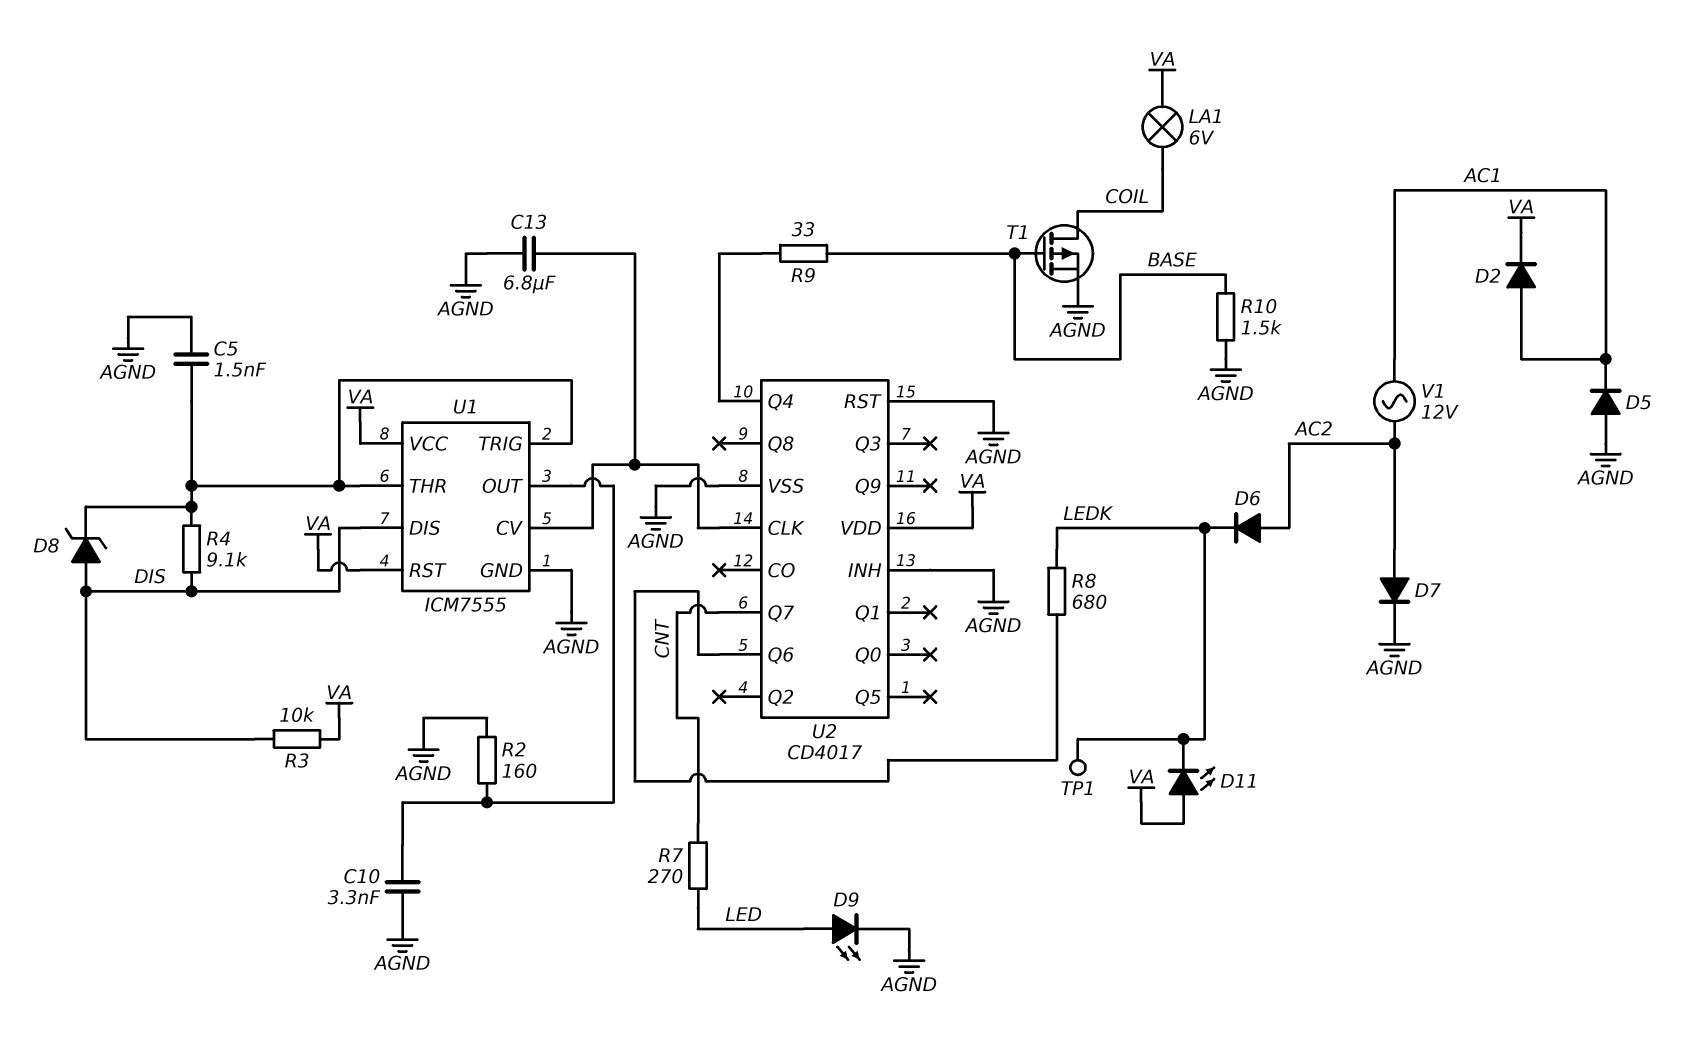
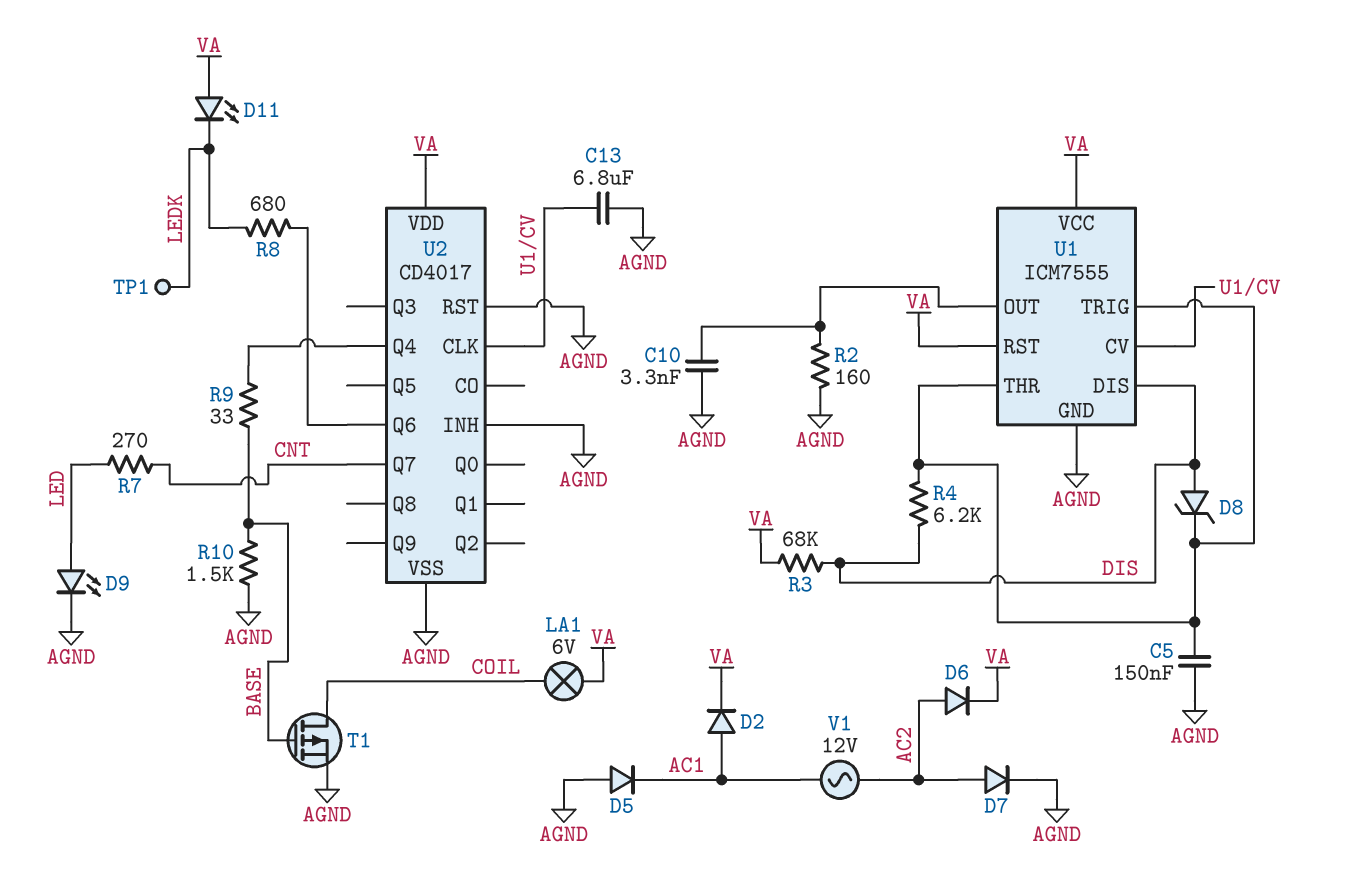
C5: 1.5nF (AGND, U1/THR) -> 150nF (AGND, U1/THR)
D6: diode (A AC2, K LEDK) -> diode (A AC2, K VA)
R3: 10k (DIS, VA) -> 68k (DIS, VA)
R4: 9.1k (DIS, U1/THR) -> 6.2k (DIS, U1/THR)

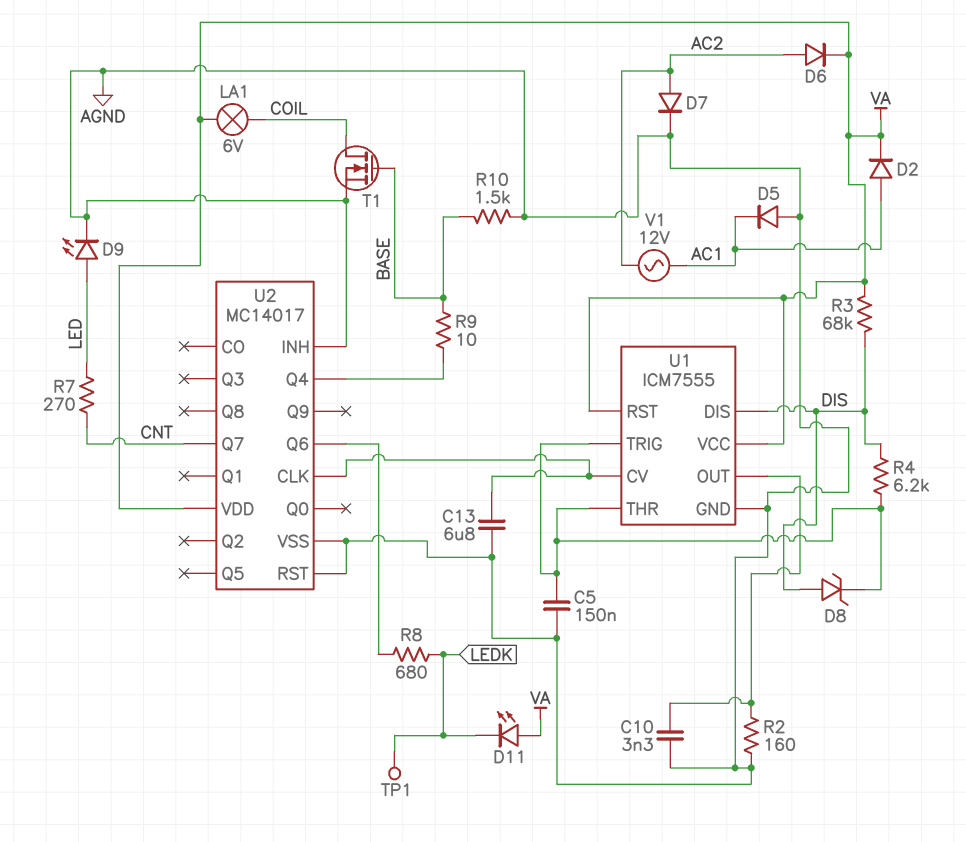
R9: 33 (BASE, U2/Q4) -> 10 (BASE, U2/Q4)
T1: PMOS (G BASE, D COIL, S AGND) -> NMOS (G BASE, D COIL, S AGND)
U2: CD4017 -> MC14017

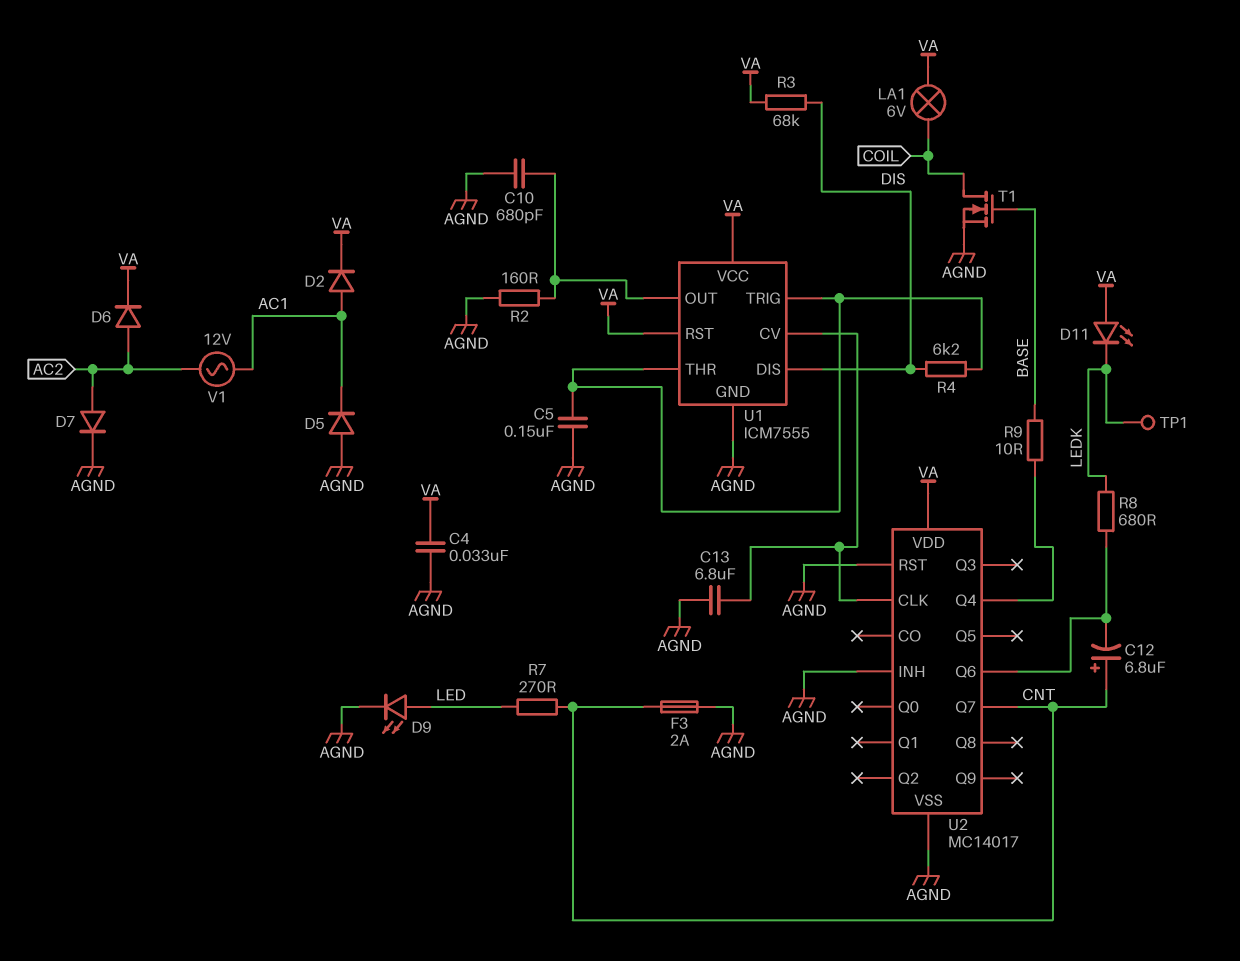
C4: none -> 33nF (AGND, VA)
C10: 3.3nF (AGND, U1/OUT) -> 680pF (AGND, U1/OUT)
C12: none -> 6.8uF (plus CNT, minus U2/Q6)
D8: zener (A DIS, K U1/THR) -> none
F3: none -> 2A (AGND, CNT)
R10: 1.5k (AGND, BASE) -> none

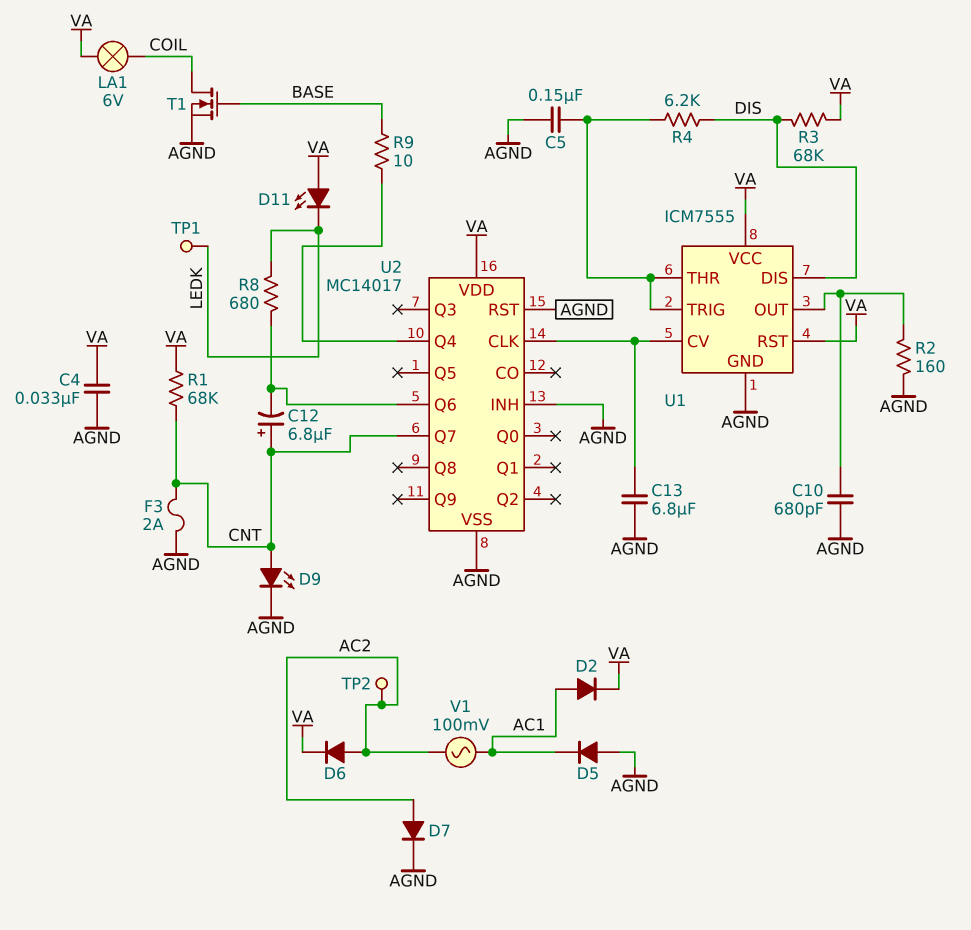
D9: LED (A LED, K AGND) -> LED (A CNT, K AGND)
R1: none -> 68k (CNT, VA)
R7: 270 (CNT, LED) -> none
TP2: none -> test point (AC2)
V1: AC 12V (AC1, AC2) -> AC 100mV (AC1, AC2)

